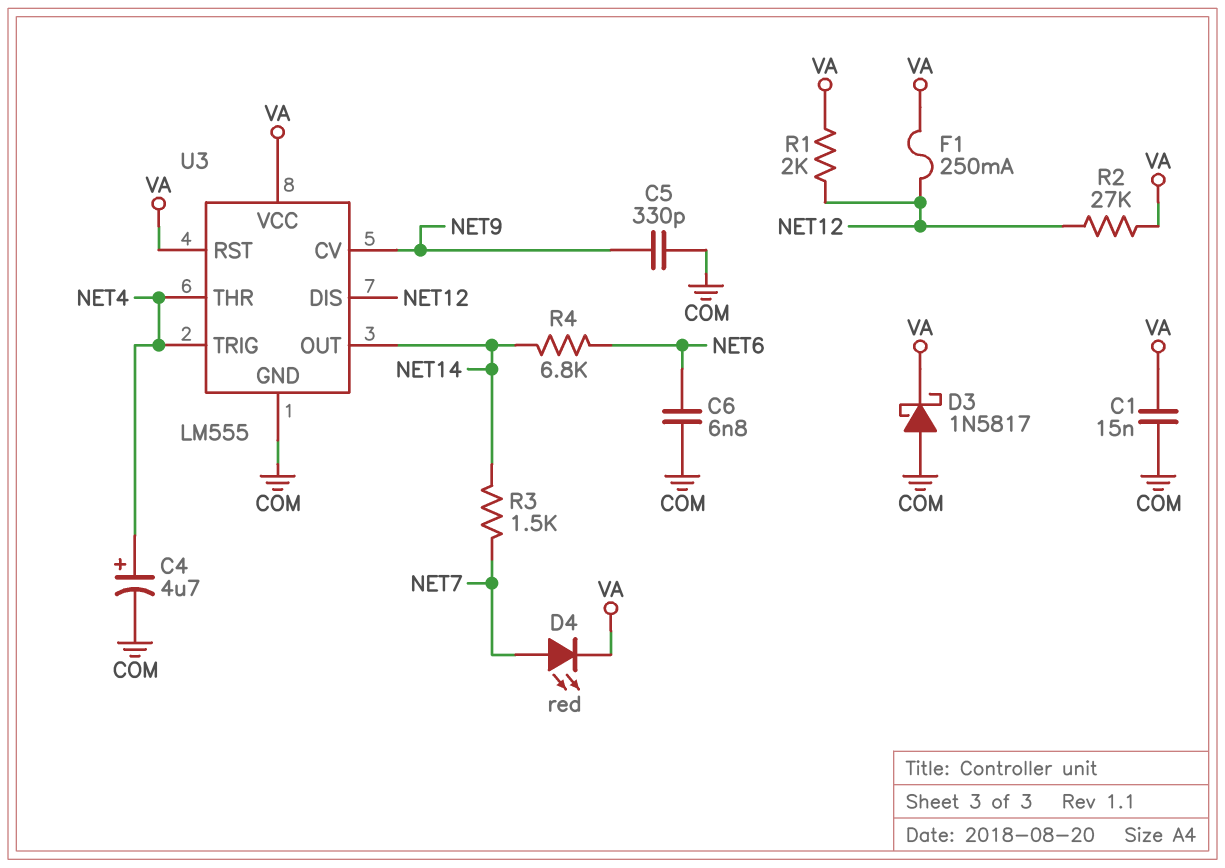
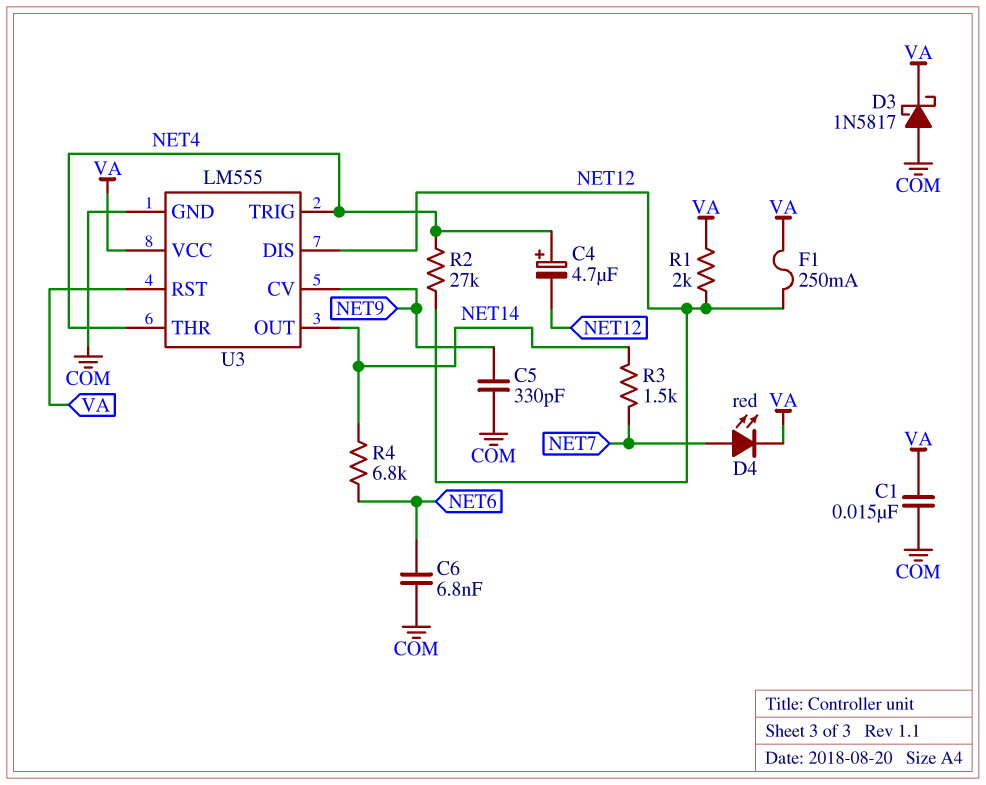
C4: 4.7uF (plus NET4, minus COM) -> 4.7uF (plus NET4, minus NET12)
R2: 27k (NET12, VA) -> 27k (NET4, NET12)

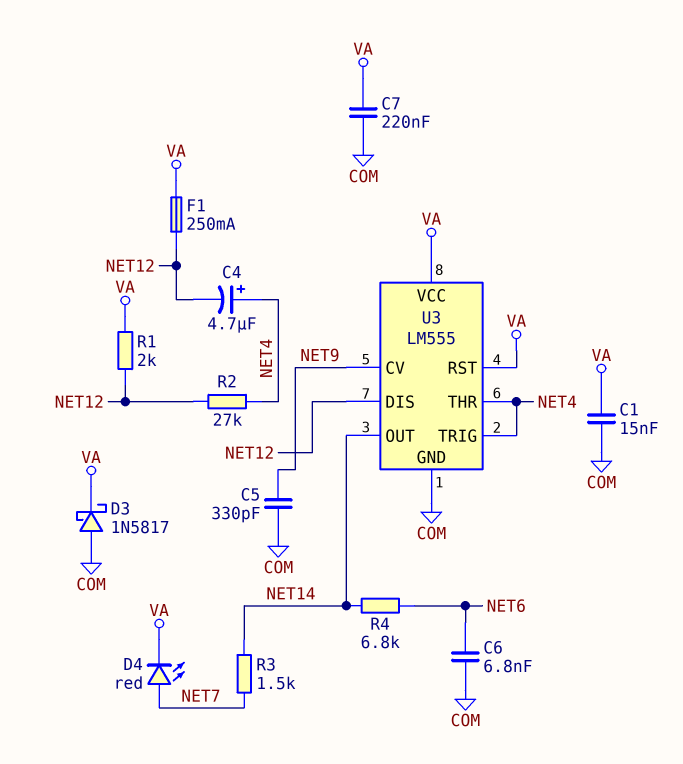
C7: none -> 220nF (COM, VA)

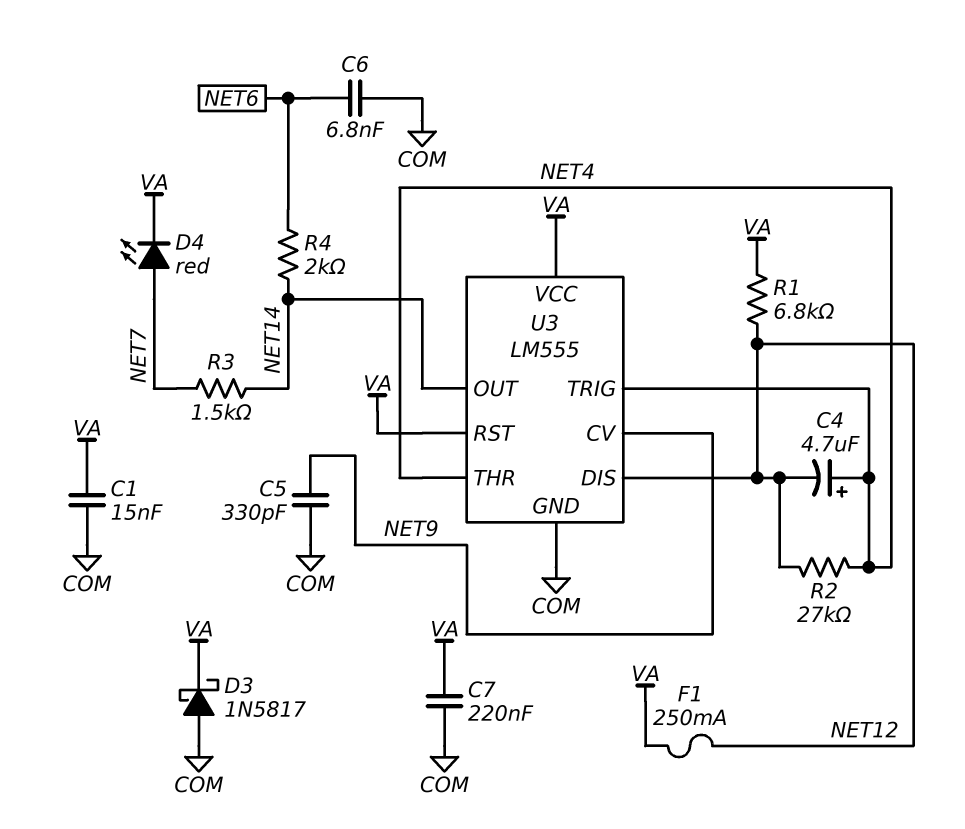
R1: 2k (NET12, VA) -> 6.8k (NET12, VA)
R4: 6.8k (NET6, NET14) -> 2k (NET6, NET14)

